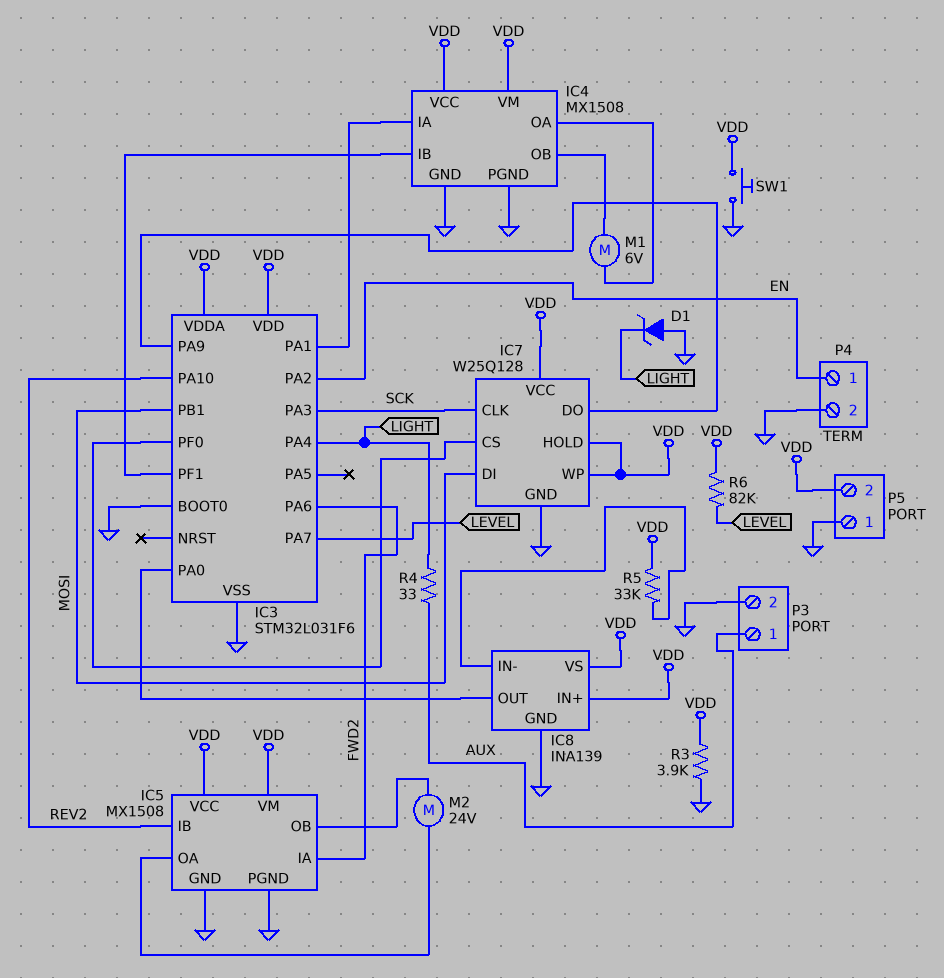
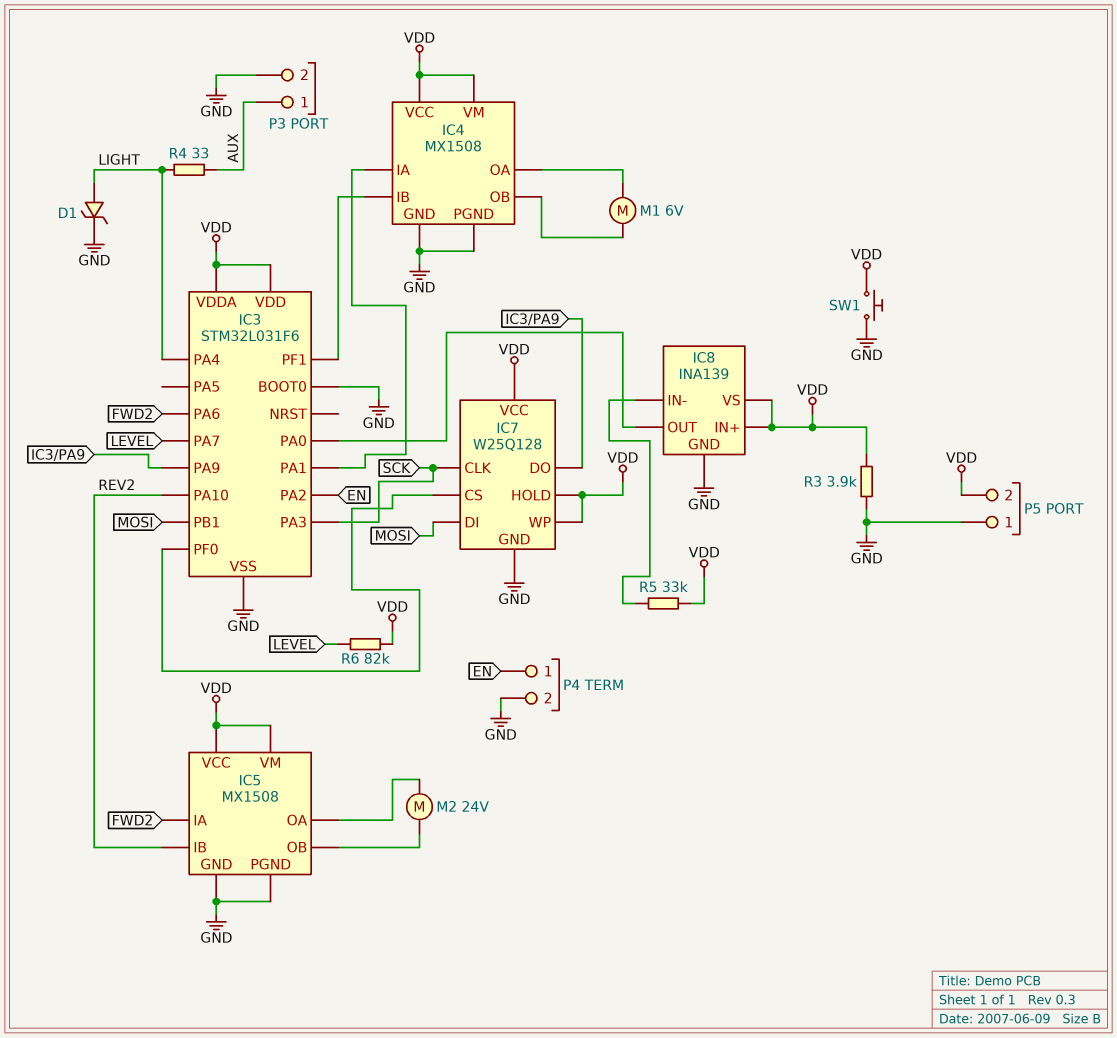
D1: zener (A GND, K LIGHT) -> zener (A LIGHT, K GND)

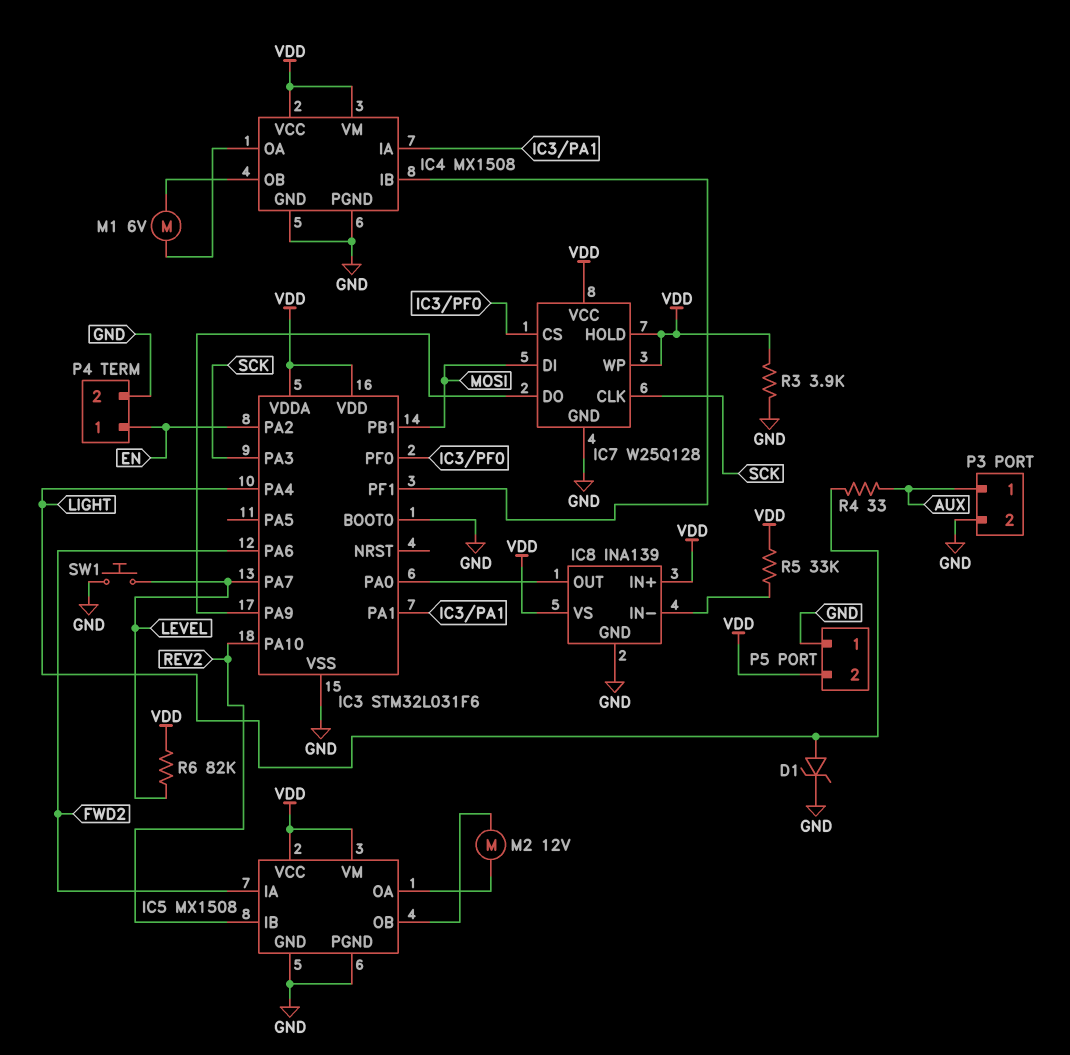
M2: motor 24V (IC5/OA, IC5/OB) -> motor 12V (IC5/OA, IC5/OB)
SW1: button (GND, VDD) -> button (GND, LEVEL)

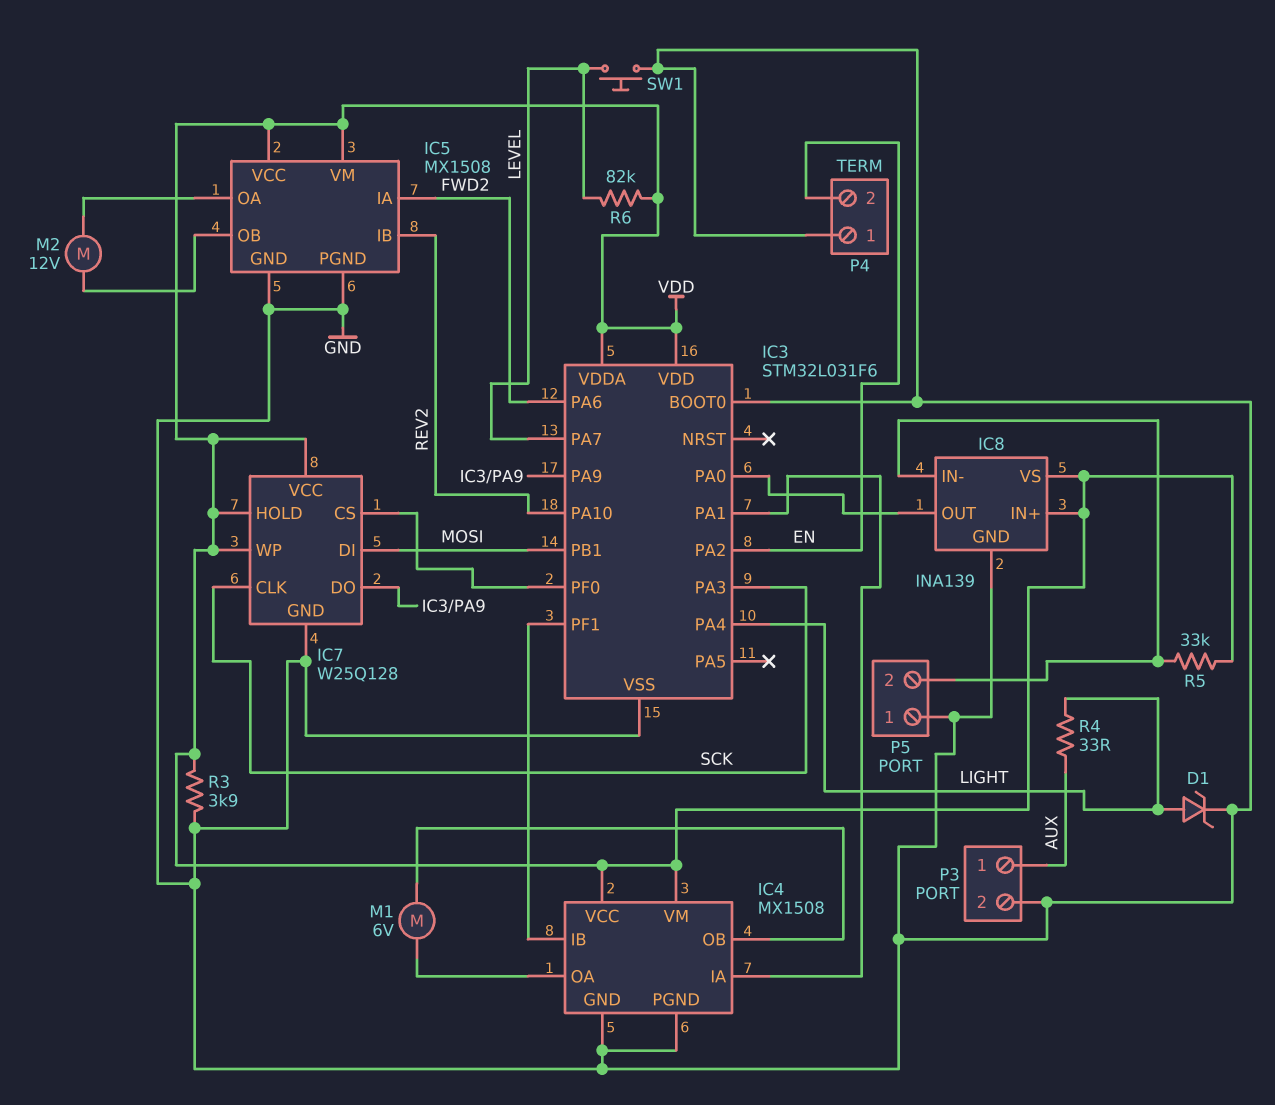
P4 pin 1: EN -> GND
P4 pin 2: GND -> EN
P5 pin 2: VDD -> IC8/IN-

